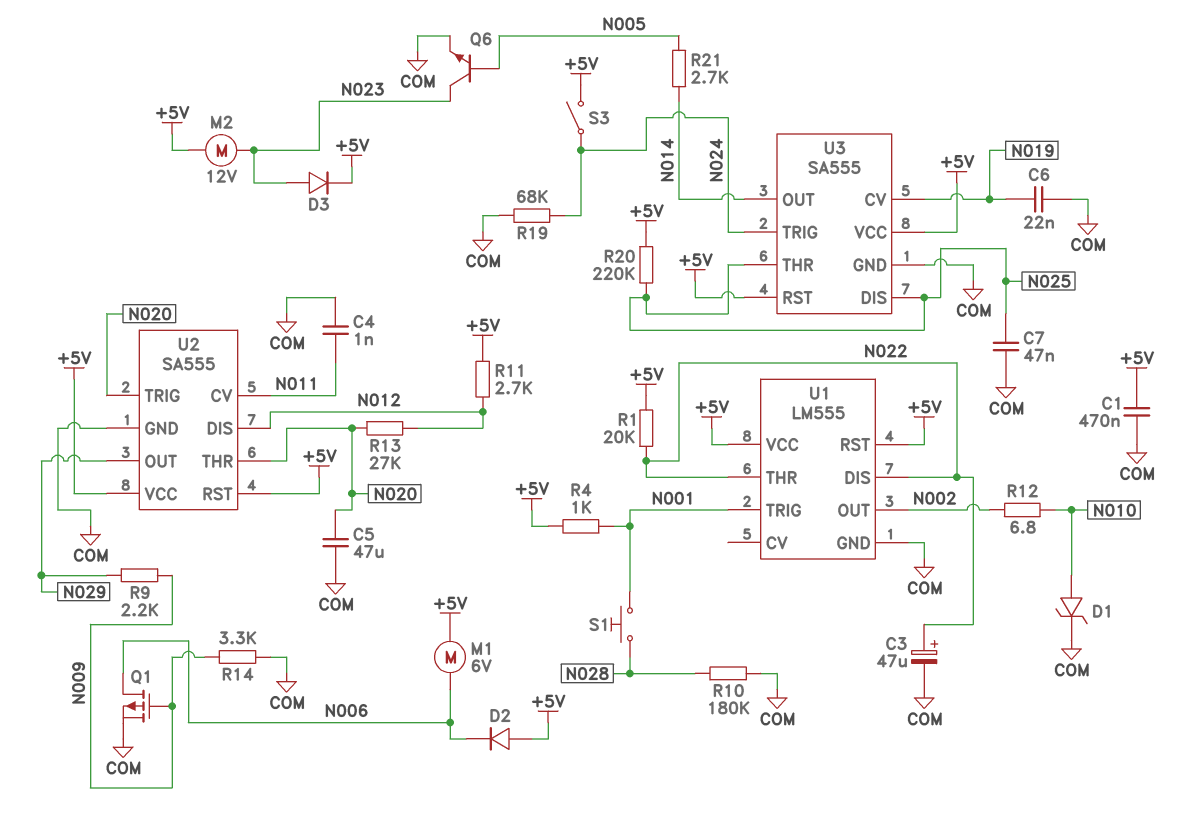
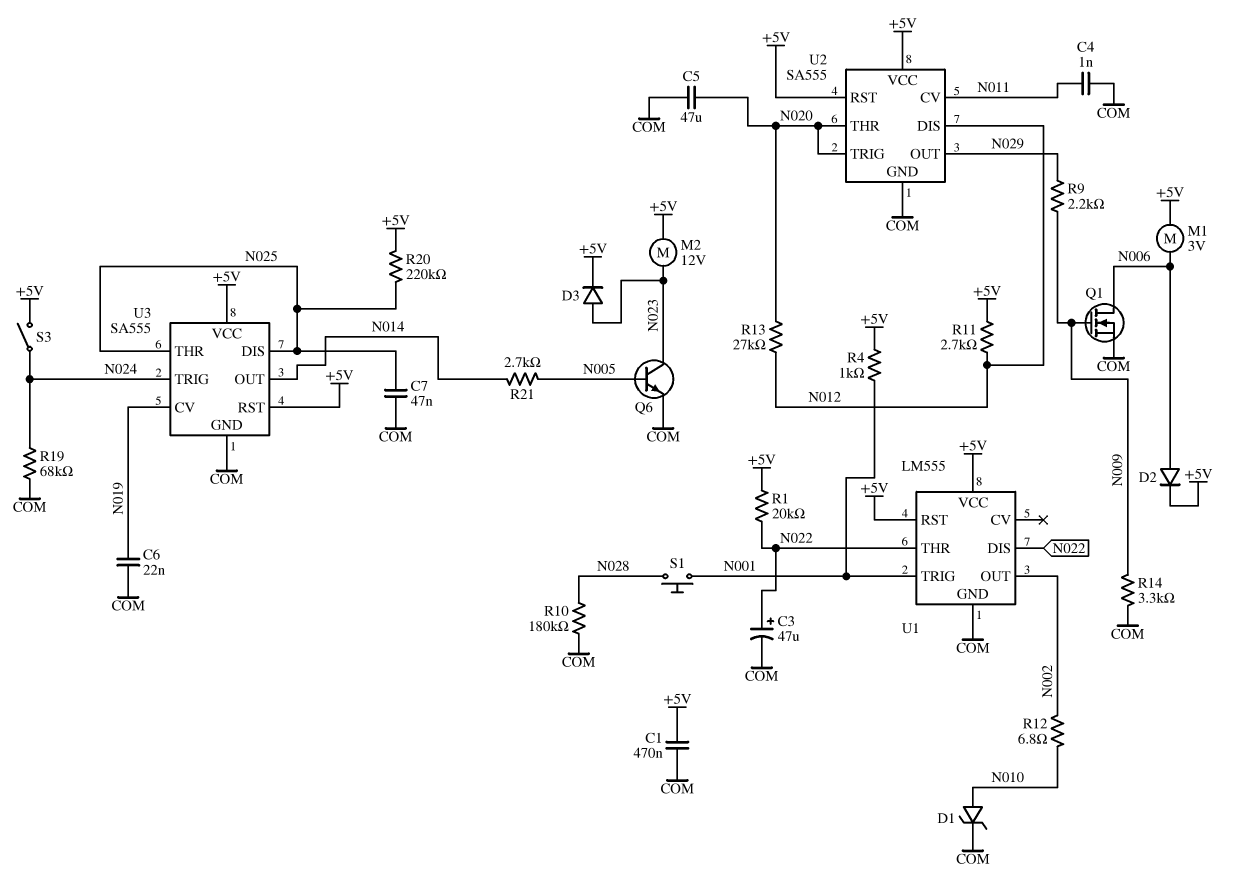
D2: diode (A +5V, K N006) -> diode (A N006, K +5V)
M1: motor 6V (+5V, N006) -> motor 3V (+5V, N006)
Q1: PMOS (G N009, D N006, S COM) -> NMOS (G N009, D N006, S COM)

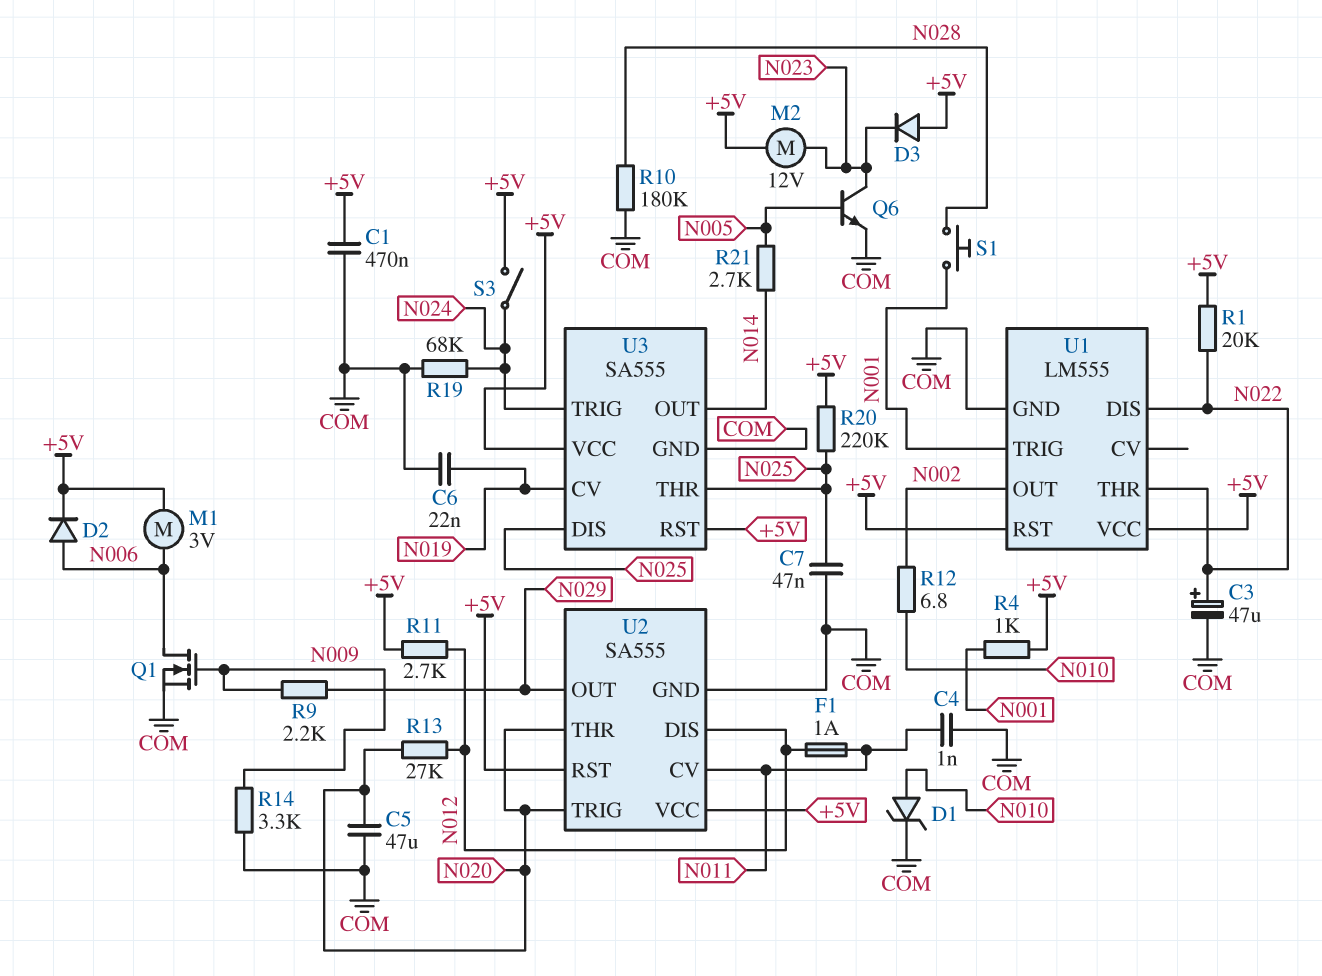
D3: diode (A N023, K +5V) -> diode (A +5V, K N023)
F1: none -> 1A (N011, N012)

